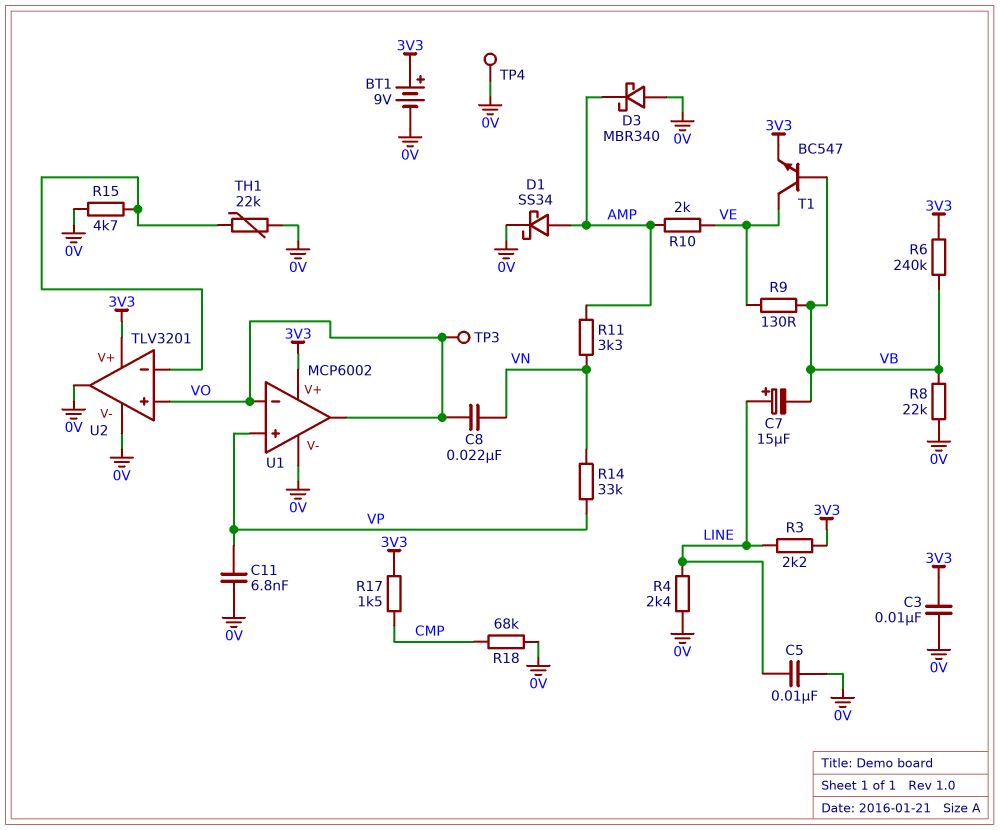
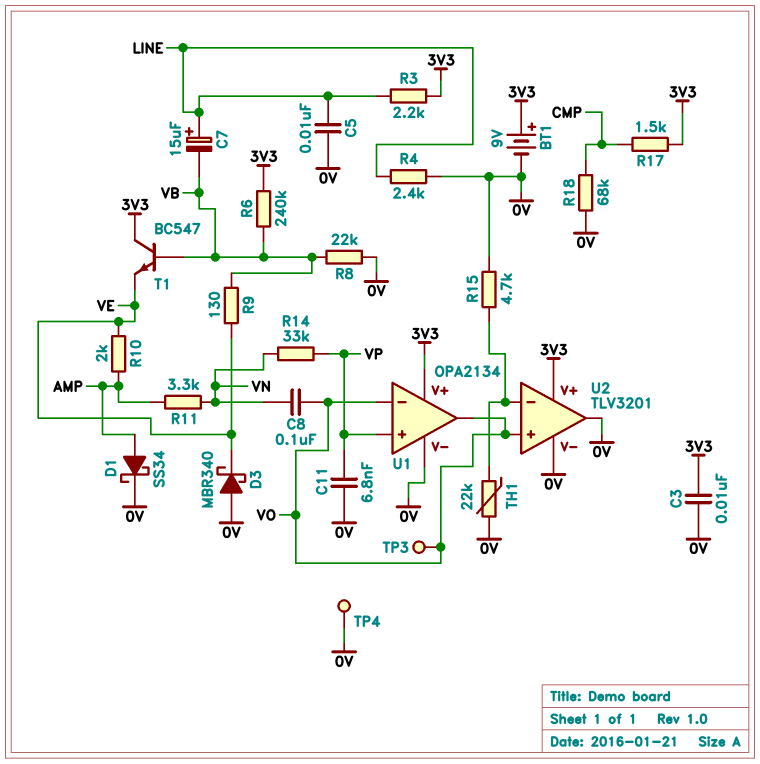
C8: 22nF (VN, VO) -> 100nF (VN, VO)
D3: schottky MBR340 (A 0V, K AMP) -> schottky MBR340 (A 0V, K VE)
T1: NPN BC547 (B VB, C VE, E 3V3) -> NPN BC547 (B VB, C 3V3, E VE)
U1: MCP6002 -> OPA2134

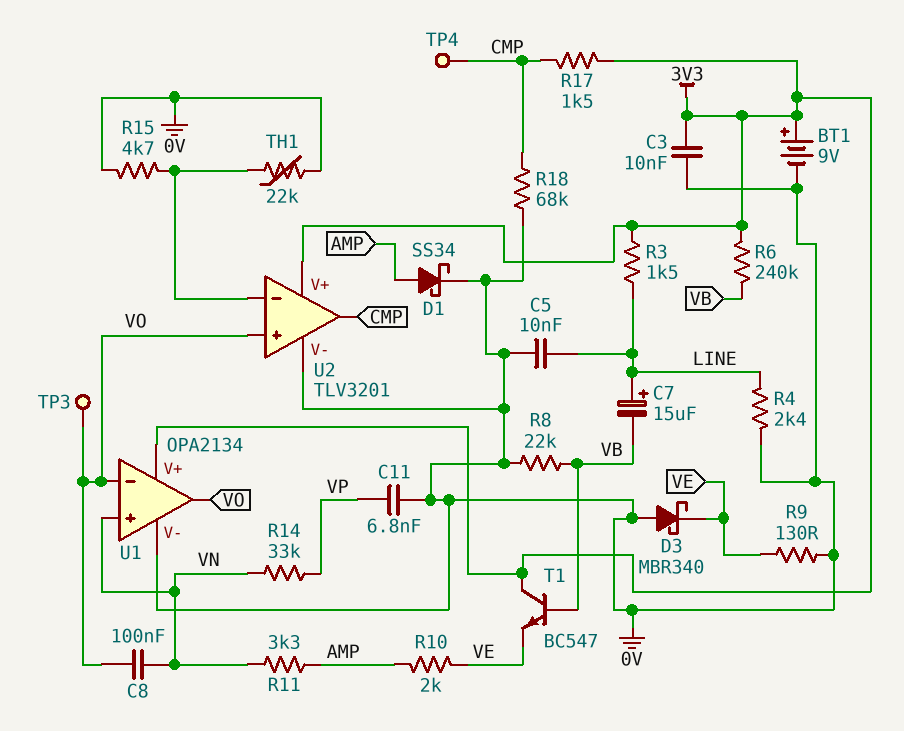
R3: 2.2k (3V3, LINE) -> 1.5k (3V3, LINE)
R9: 130 (VB, VE) -> 130 (0V, VE)
TP4: test point (0V) -> test point (CMP)
U1 pin in+: VP -> VN
U2 pin out: 0V -> CMP

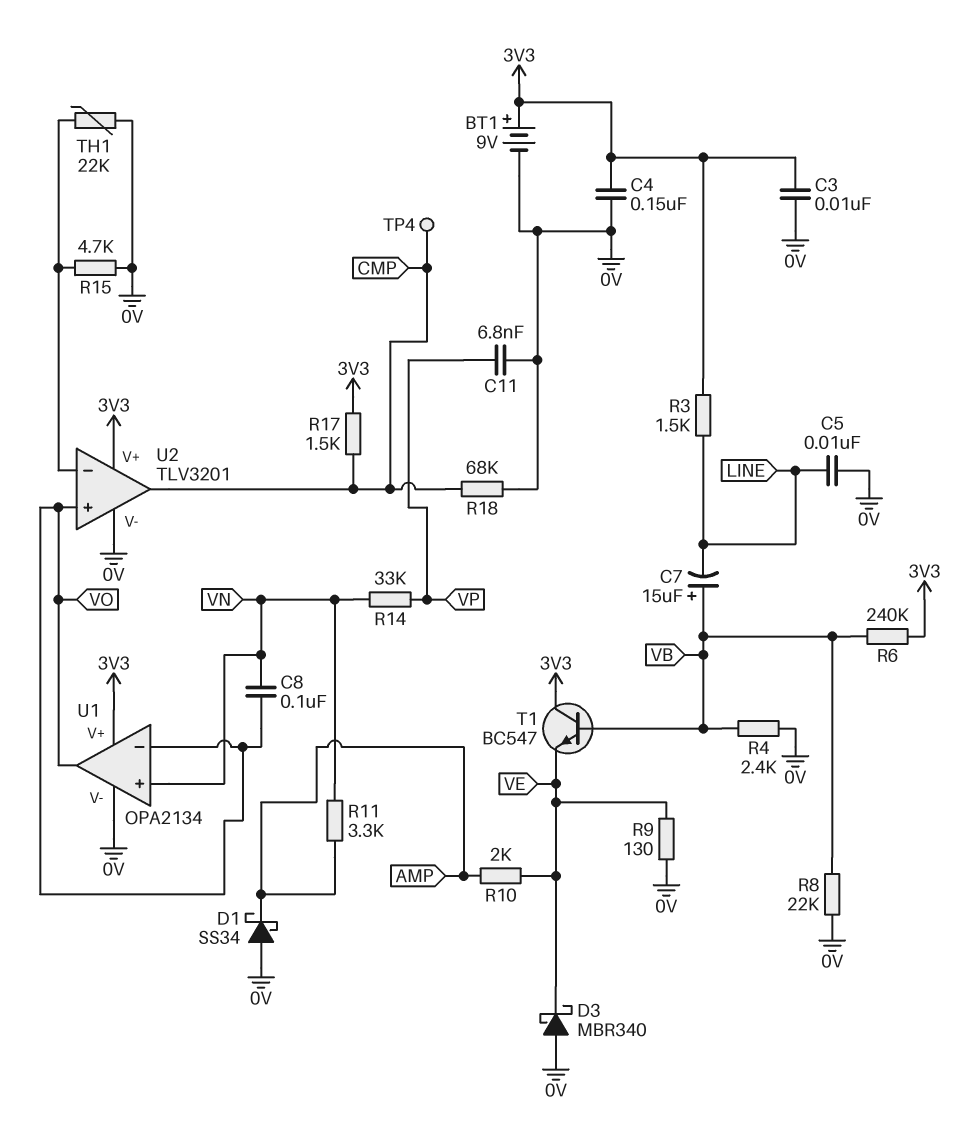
C4: none -> 150nF (0V, 3V3)
C7: 15uF (plus LINE, minus VB) -> 15uF (plus VB, minus LINE)
D1: schottky SS34 (A AMP, K 0V) -> schottky SS34 (A 0V, K AMP)
R4: 2.4k (0V, LINE) -> 2.4k (0V, VB)
TP3: test point (VO) -> none

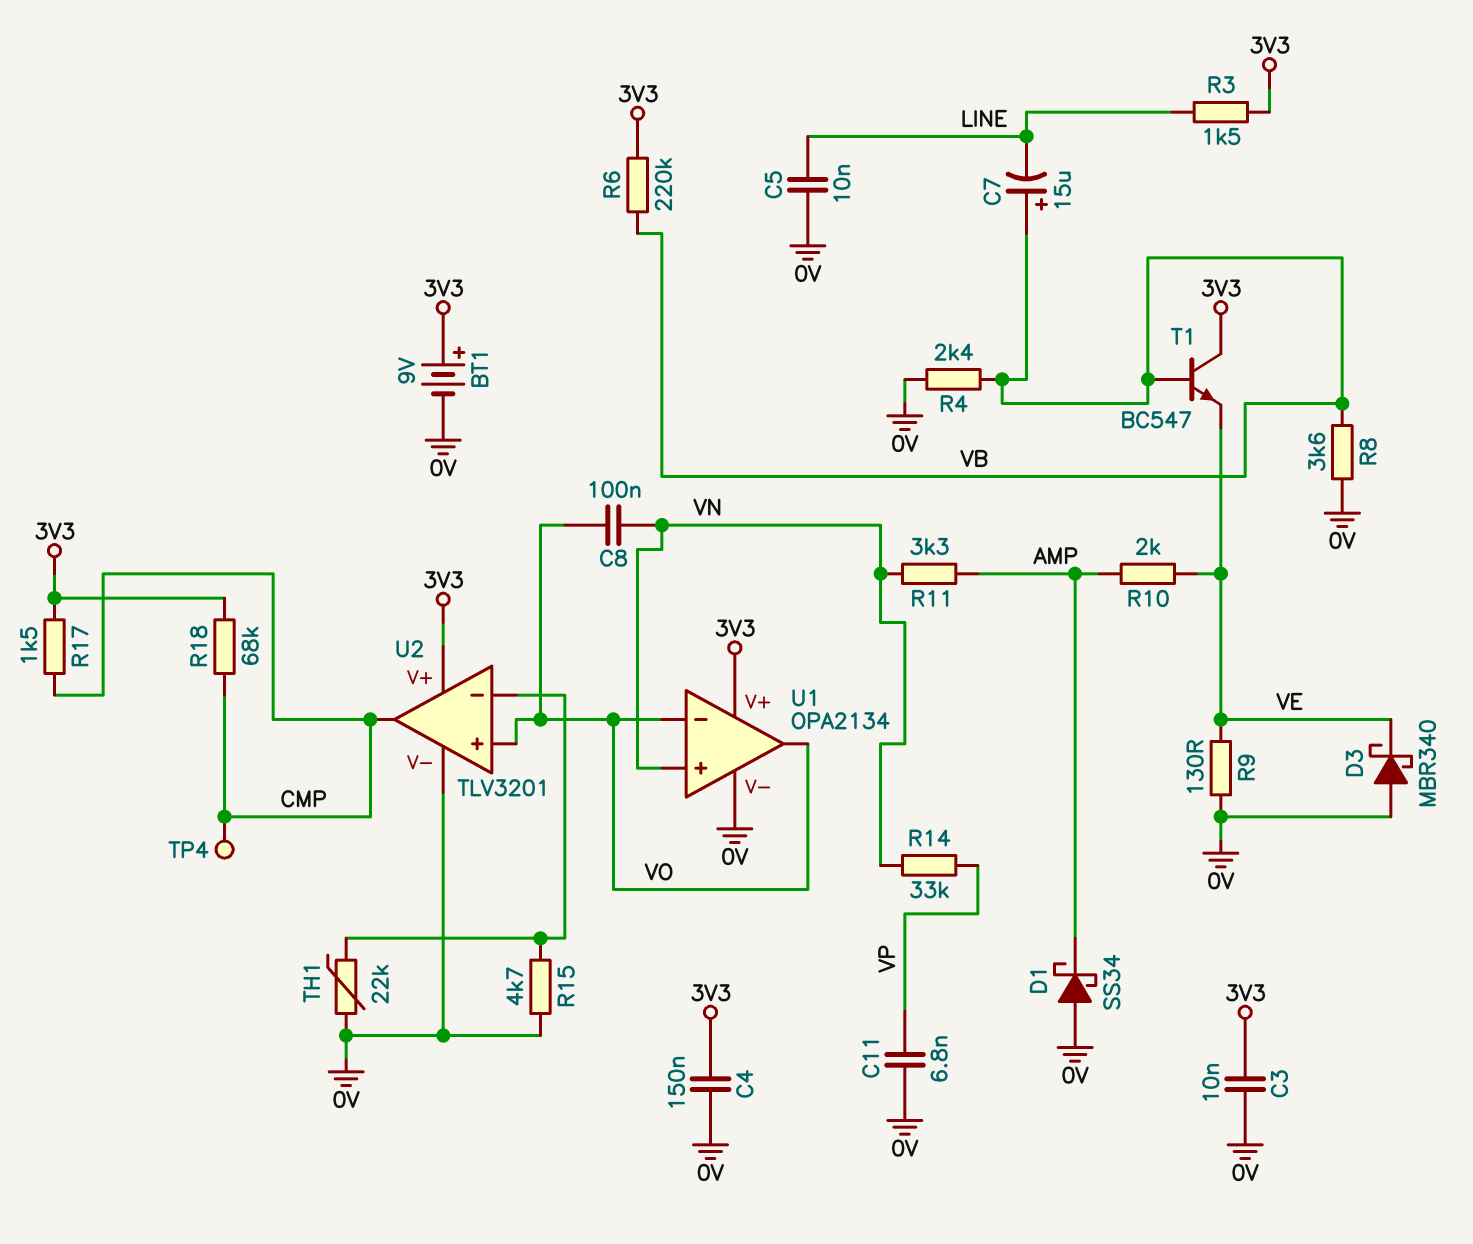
R6: 240k (3V3, VB) -> 220k (3V3, VB)
R8: 22k (0V, VB) -> 3.6k (0V, VB)
R18: 68k (0V, CMP) -> 68k (3V3, CMP)

